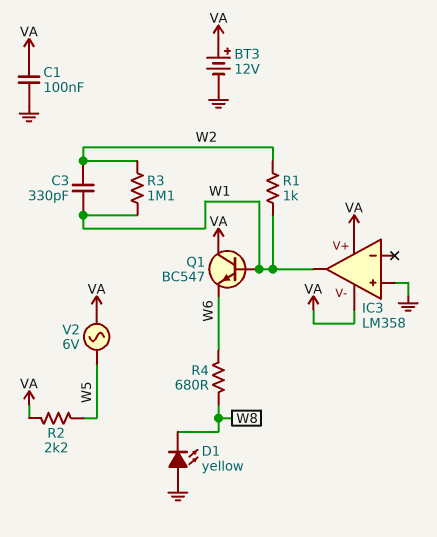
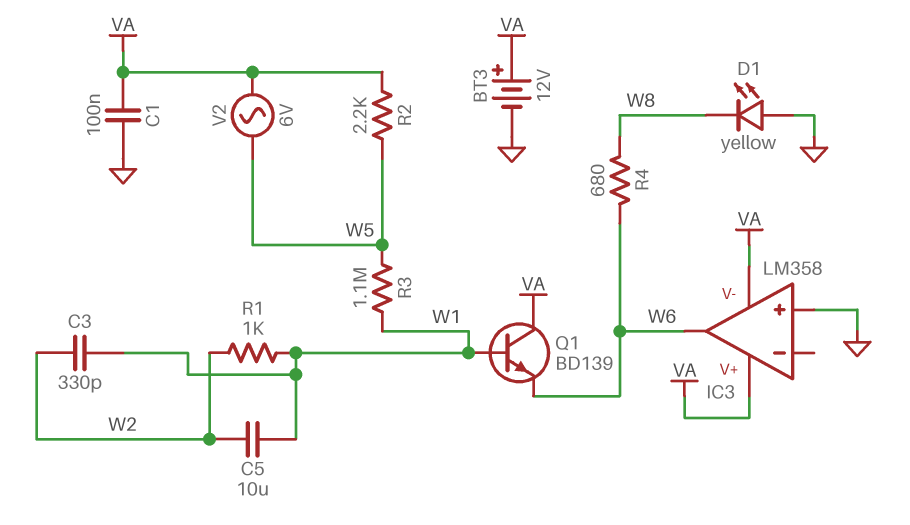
C5: none -> 10uF (W1, W2)
IC3 pin out: W1 -> W6
Q1: NPN BC547 (B W1, C VA, E W6) -> NPN BD139 (B W1, C VA, E W6)
R3: 1.1M (W1, W2) -> 1.1M (W1, W5)

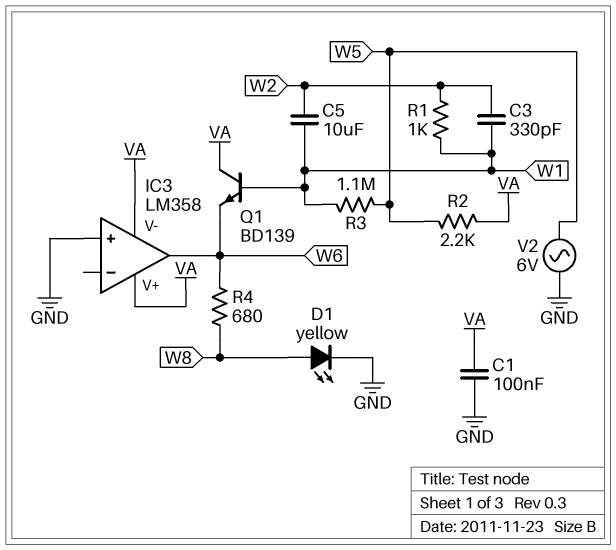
BT3: 12V (plus VA, minus GND) -> none
D1: LED yellow (A GND, K W8) -> LED yellow (A W8, K GND)
V2: AC 6V (VA, W5) -> AC 6V (GND, W5)

